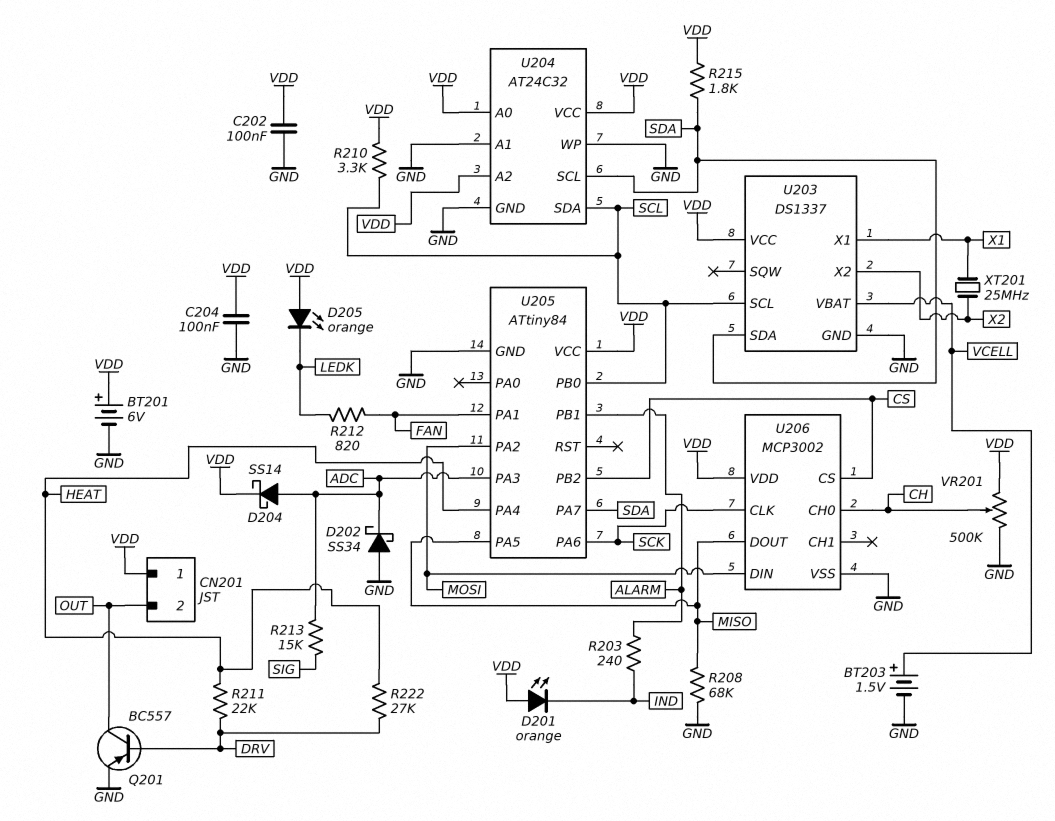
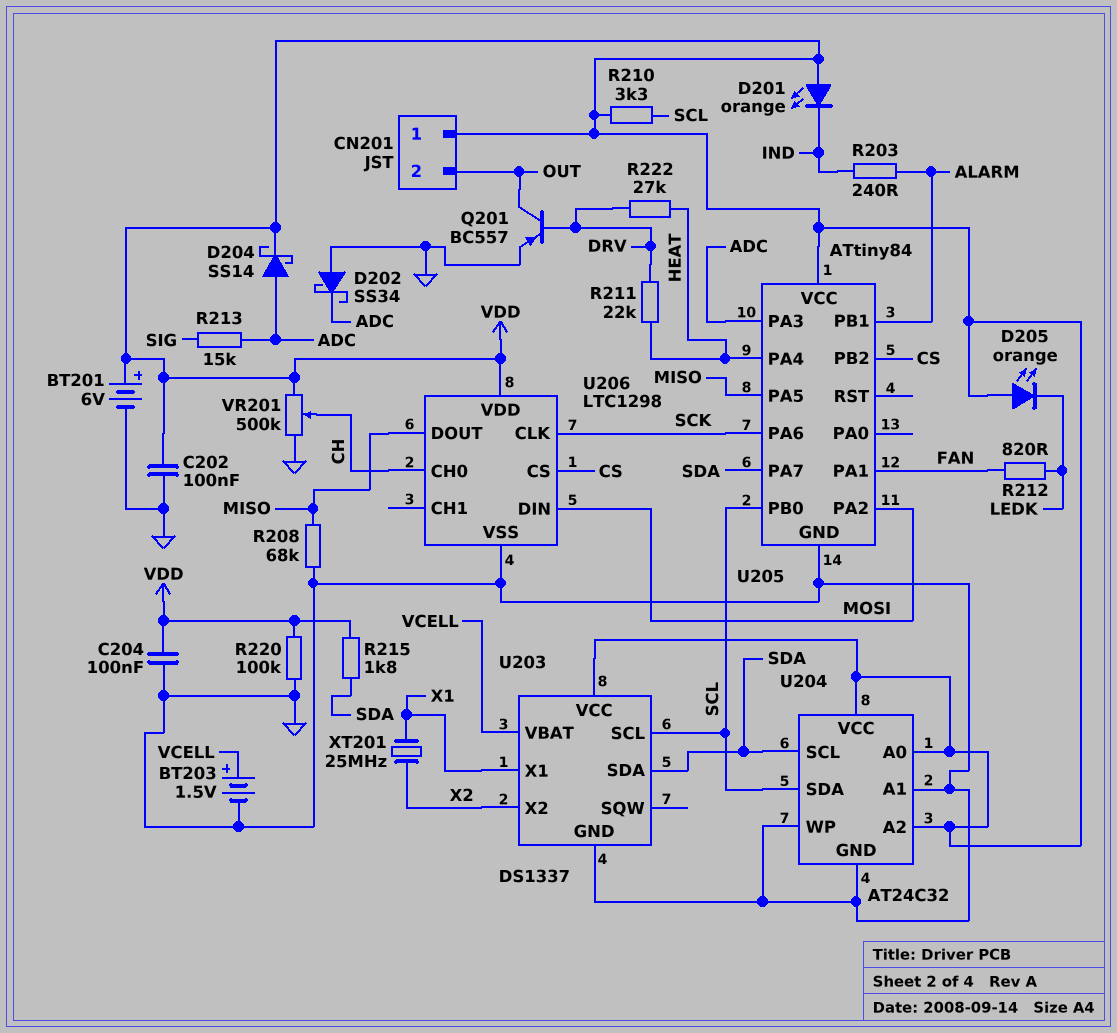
R220: none -> 100k (GND, VDD)
U206: MCP3002 -> LTC1298

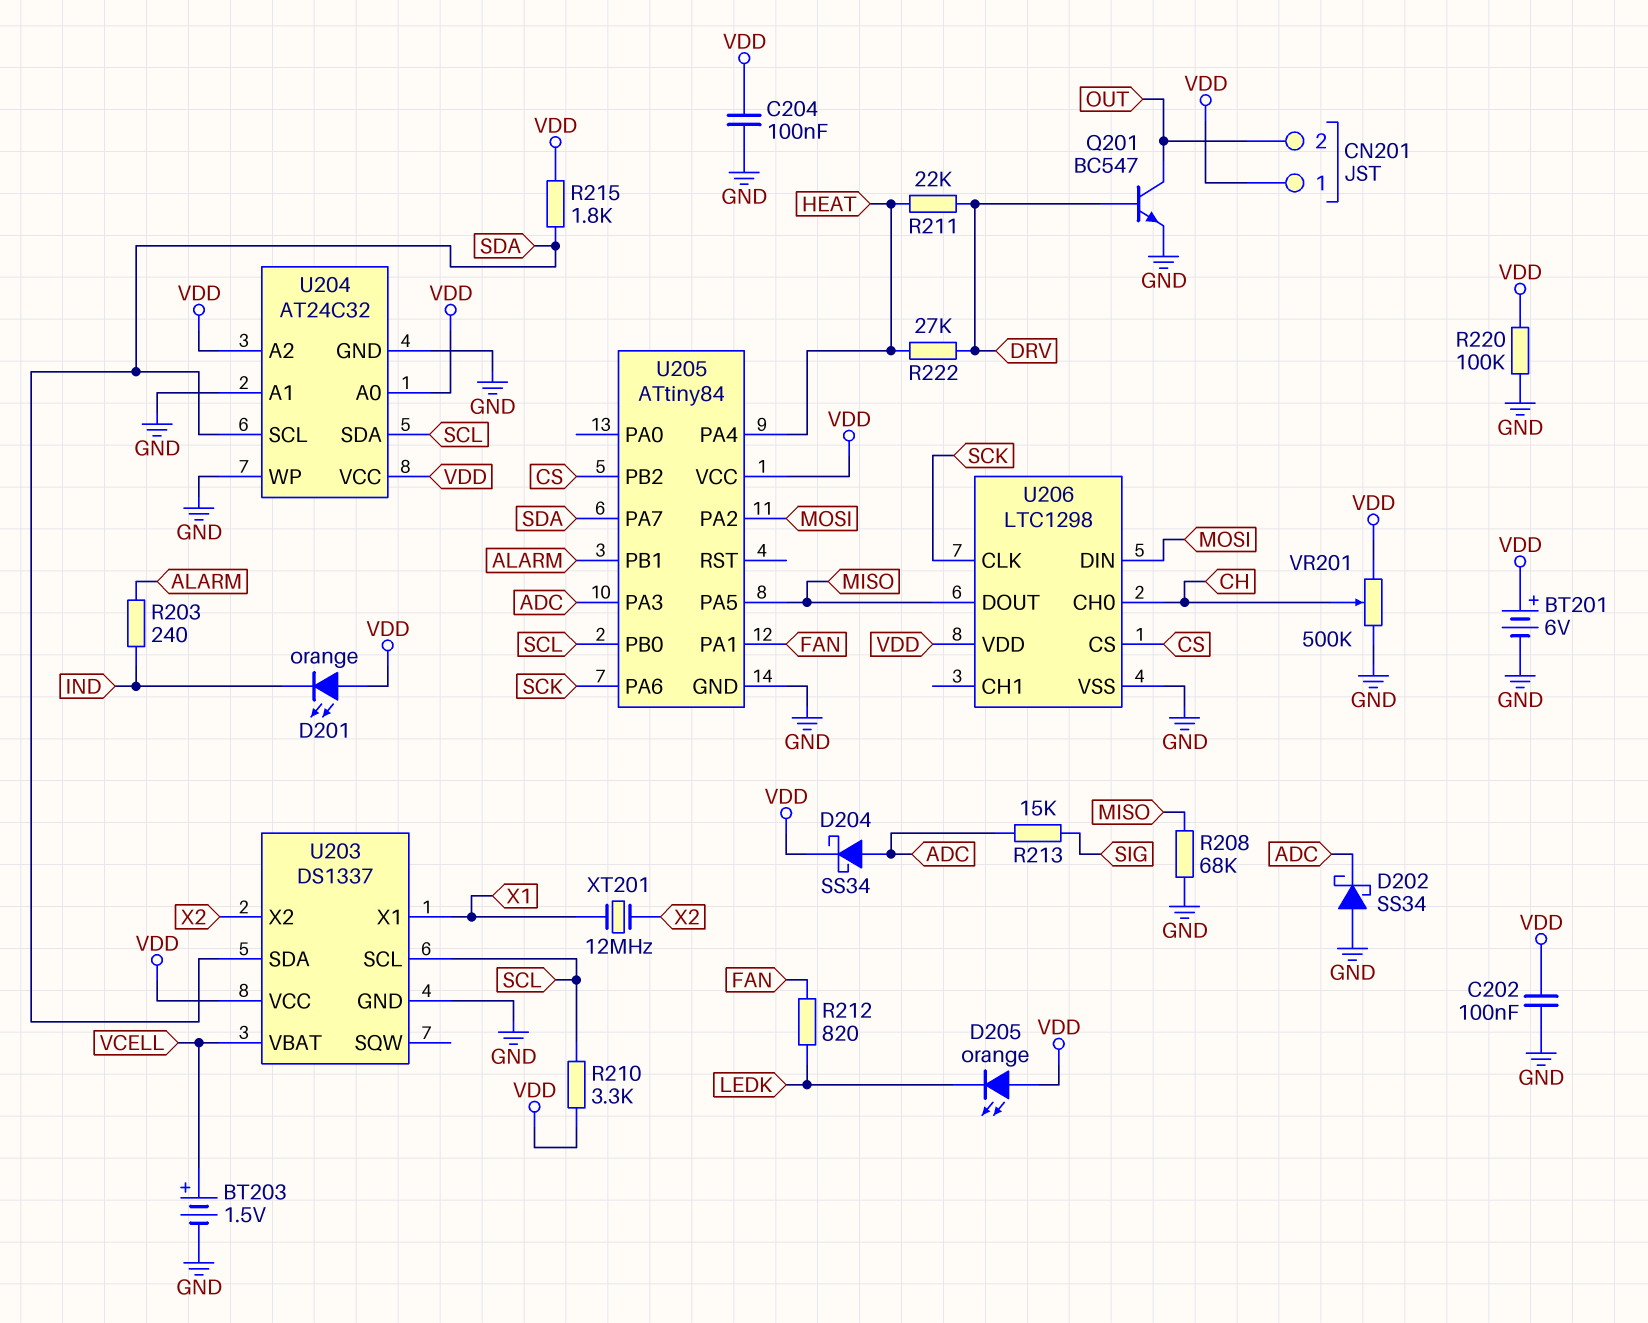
D204: schottky SS14 (A ADC, K VDD) -> schottky SS34 (A ADC, K VDD)
Q201: PNP BC557 (B DRV, C OUT, E GND) -> NPN BC547 (B DRV, C OUT, E GND)
XT201: 25MHz (X1, X2) -> 12MHz (X1, X2)

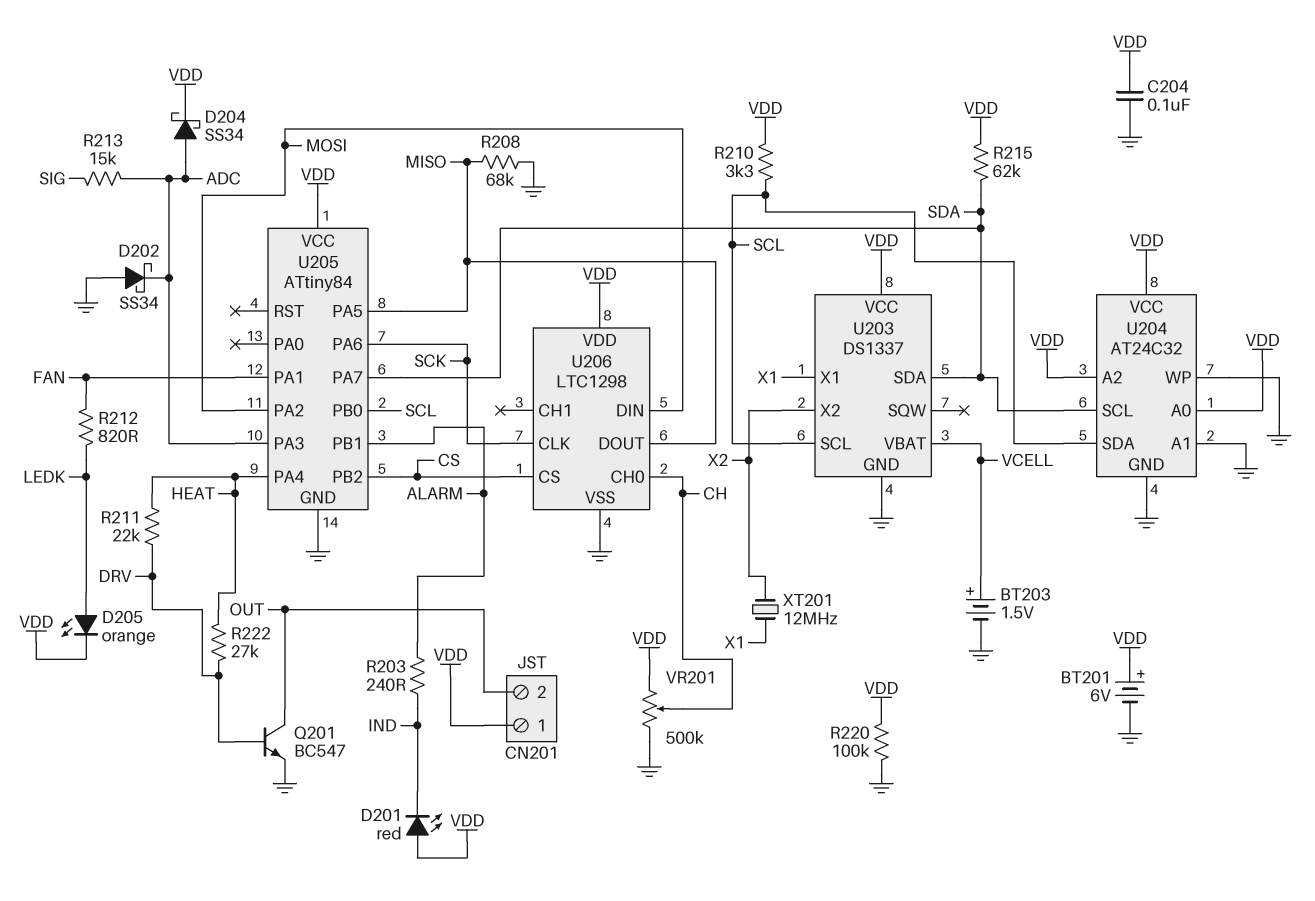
C202: 100nF (GND, VDD) -> none
D201: LED orange (A VDD, K IND) -> LED red (A VDD, K IND)
D205: LED orange (A VDD, K LEDK) -> LED orange (A LEDK, K VDD)
R215: 1.8k (SDA, VDD) -> 62k (SDA, VDD)

